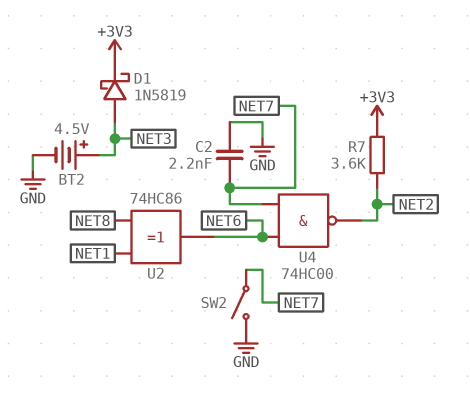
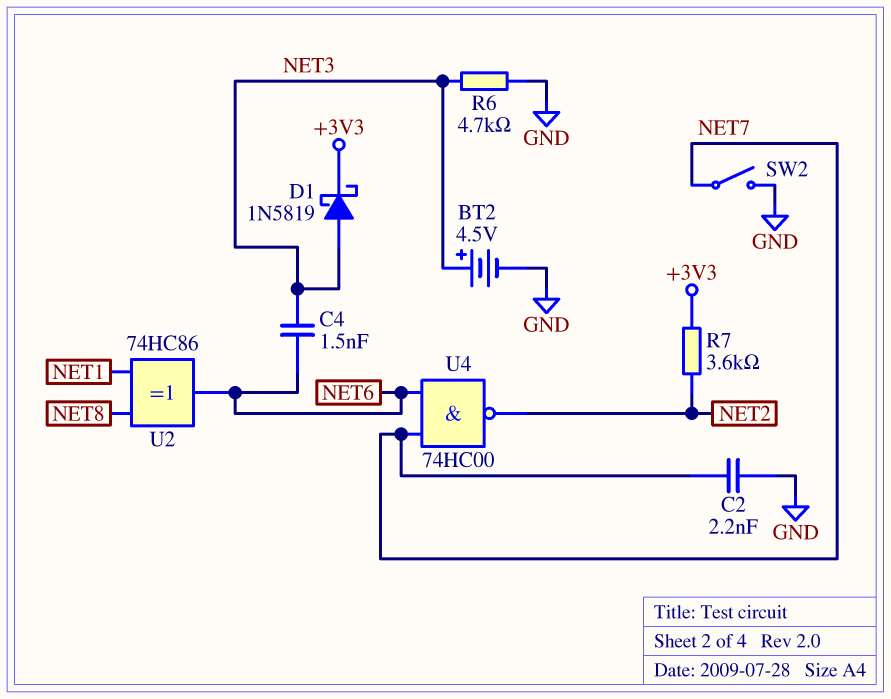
C4: none -> 1.5nF (NET3, NET6)
R6: none -> 4.7k (GND, NET3)

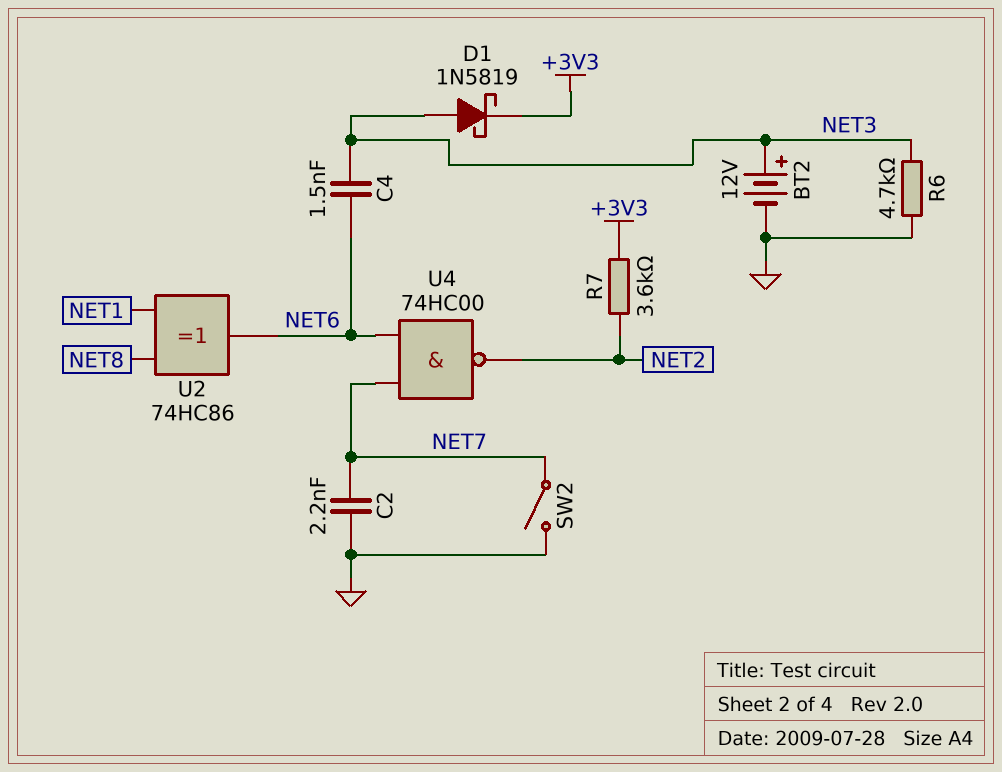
BT2: 4.5V (plus NET3, minus GND) -> 12V (plus NET3, minus GND)

